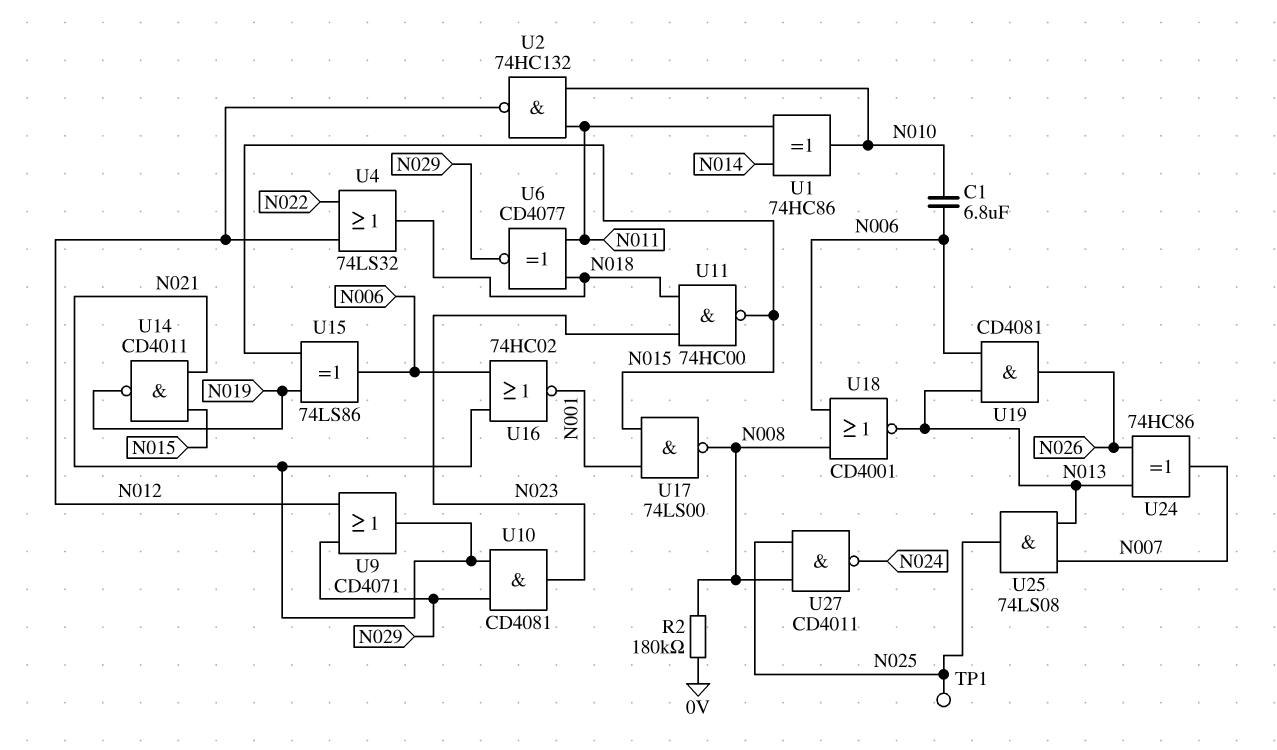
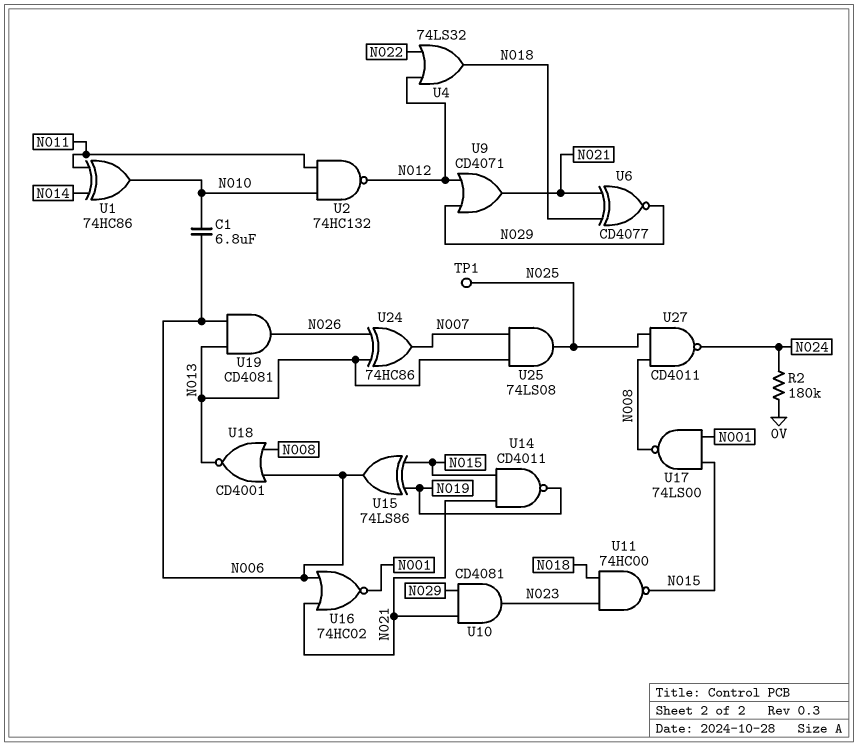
R2: 180k (0V, N008) -> 180k (0V, N024)
U6: XNOR CD4077 (in N011, in N018, out N029) -> XNOR CD4077 (in N018, in N021, out N029)

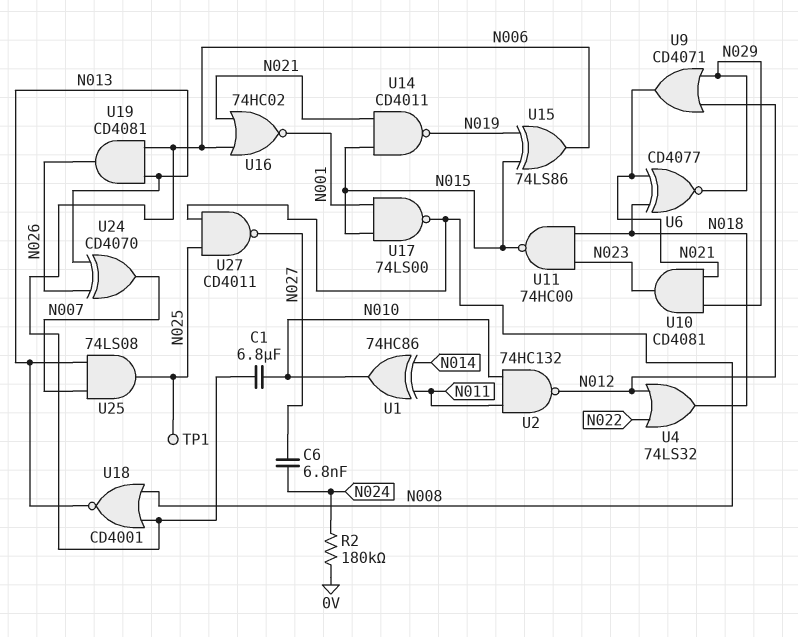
C6: none -> 6.8nF (N024, N027)
U24: XOR 74HC86 (in N013, in N026, out N007) -> XOR CD4070 (in N013, in N026, out N007)
U27: NAND CD4011 (in N008, in N025, out N024) -> NAND CD4011 (in N008, in N025, out N027)

